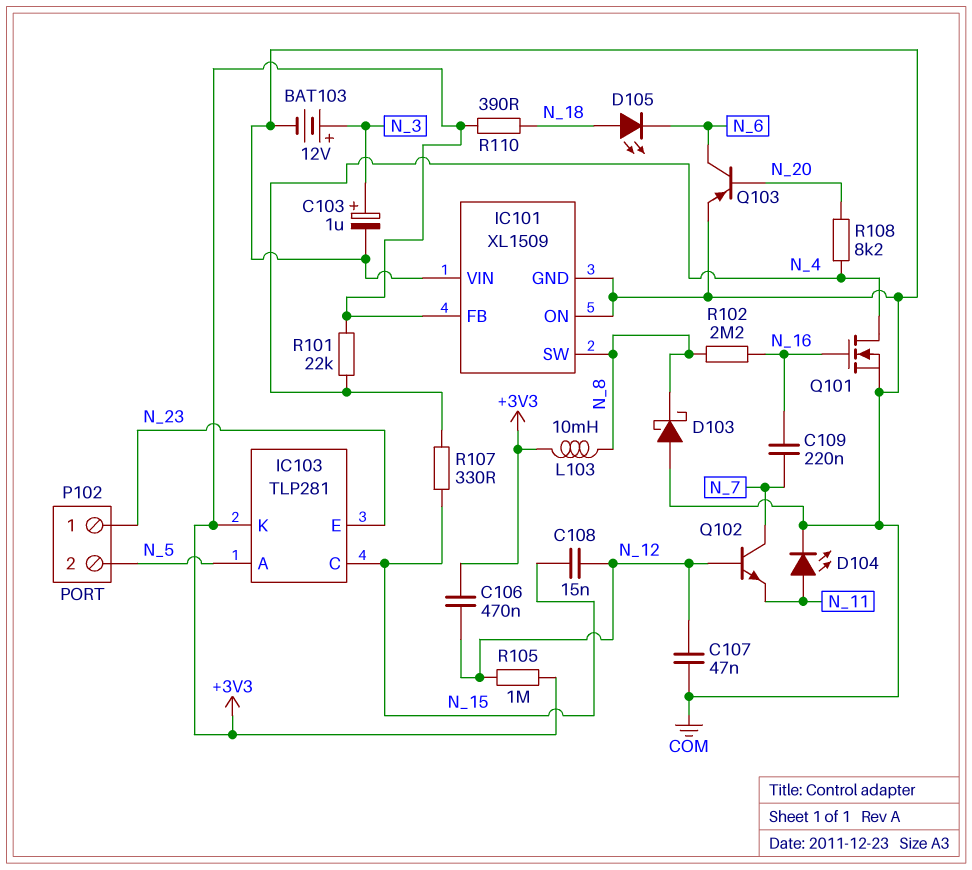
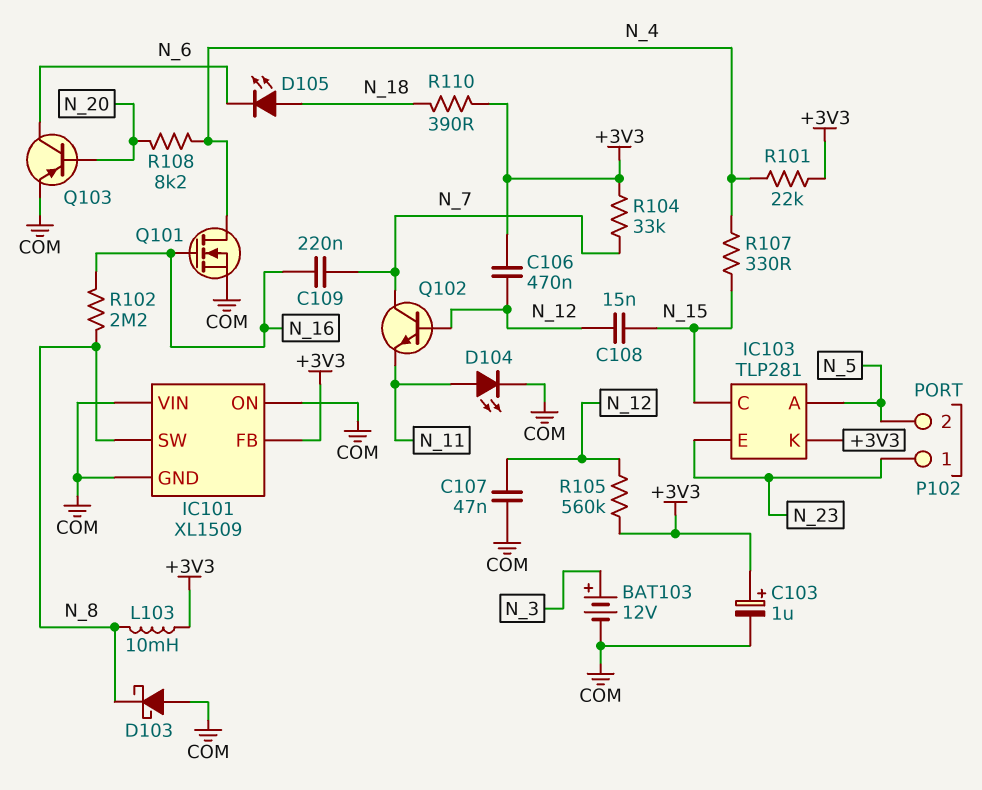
C103: 1uF (plus N_3, minus COM) -> 1uF (plus +3V3, minus COM)
R104: none -> 33k (+3V3, N_7)
R105: 1M (+3V3, N_12) -> 560k (+3V3, N_12)

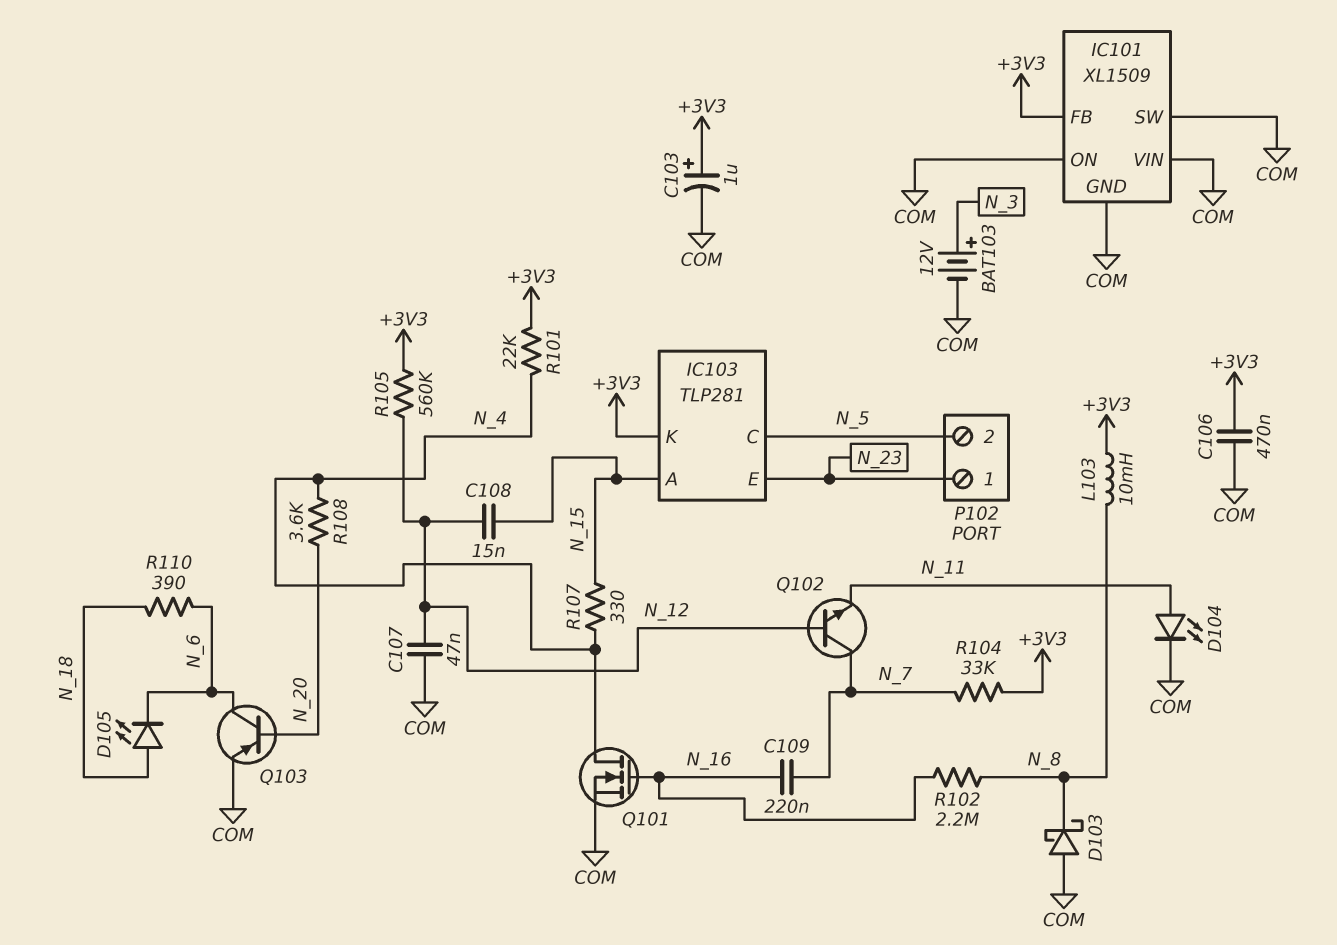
C106: 470nF (+3V3, N_12) -> 470nF (+3V3, COM)
IC101 pin SW: N_8 -> COM
IC103 pin A: N_5 -> N_15
IC103 pin C: N_15 -> N_5
R108: 8.2k (N_4, N_20) -> 3.6k (N_4, N_20)
R110: 390 (+3V3, N_18) -> 390 (N_6, N_18)

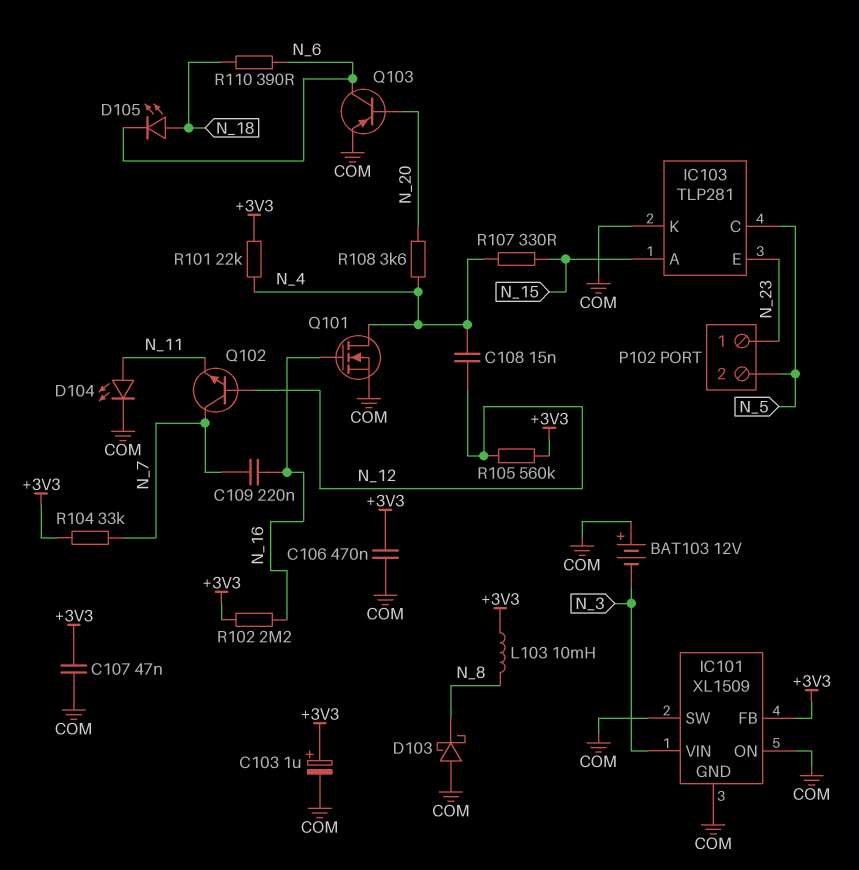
BAT103: 12V (plus N_3, minus COM) -> 12V (plus COM, minus N_3)
C107: 47nF (COM, N_12) -> 47nF (+3V3, COM)
C108: 15nF (N_12, N_15) -> 15nF (N_4, N_12)
IC101 pin VIN: COM -> N_3
IC103 pin K: +3V3 -> COM
R102: 2.2M (N_8, N_16) -> 2.2M (+3V3, N_16)

